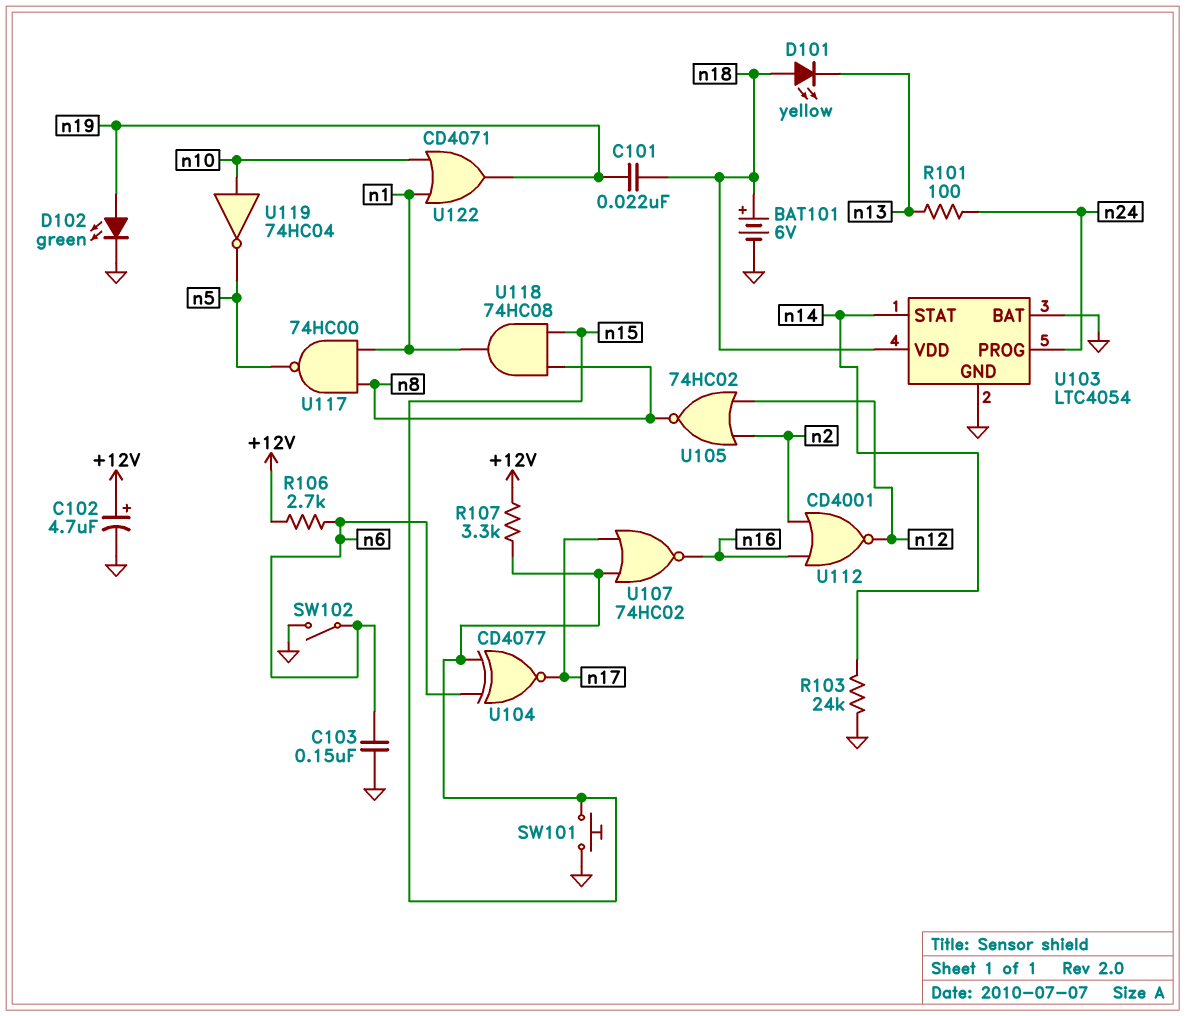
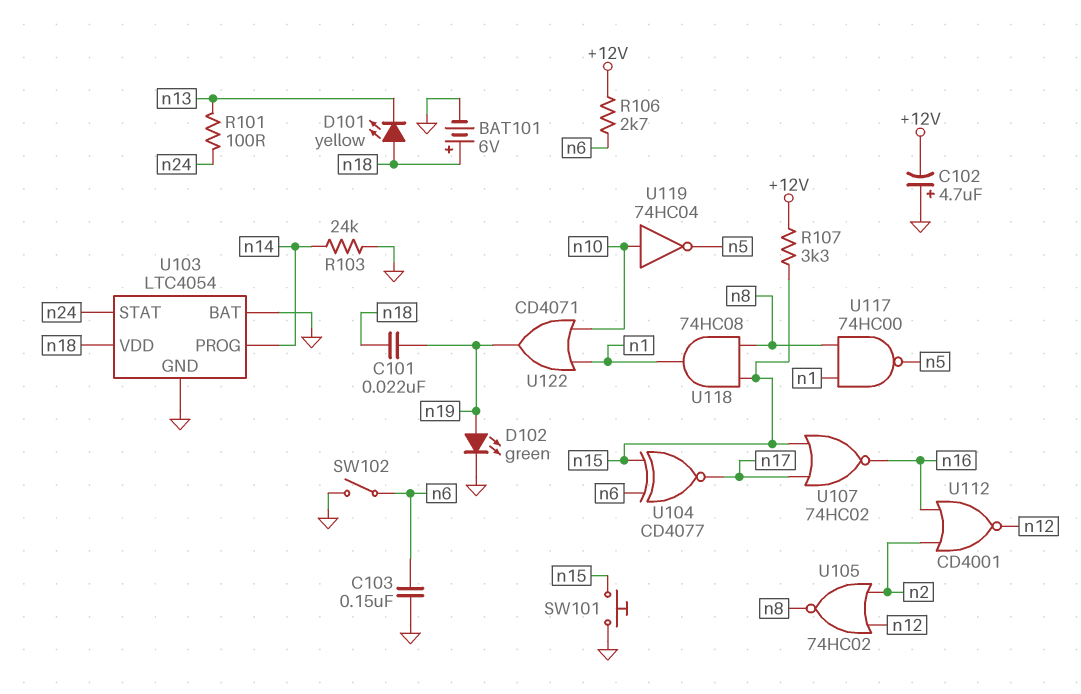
C102: 4.7uF (plus +12V, minus GND) -> 4.7uF (plus GND, minus +12V)
U103 pin PROG: n24 -> n14
U103 pin STAT: n14 -> n24

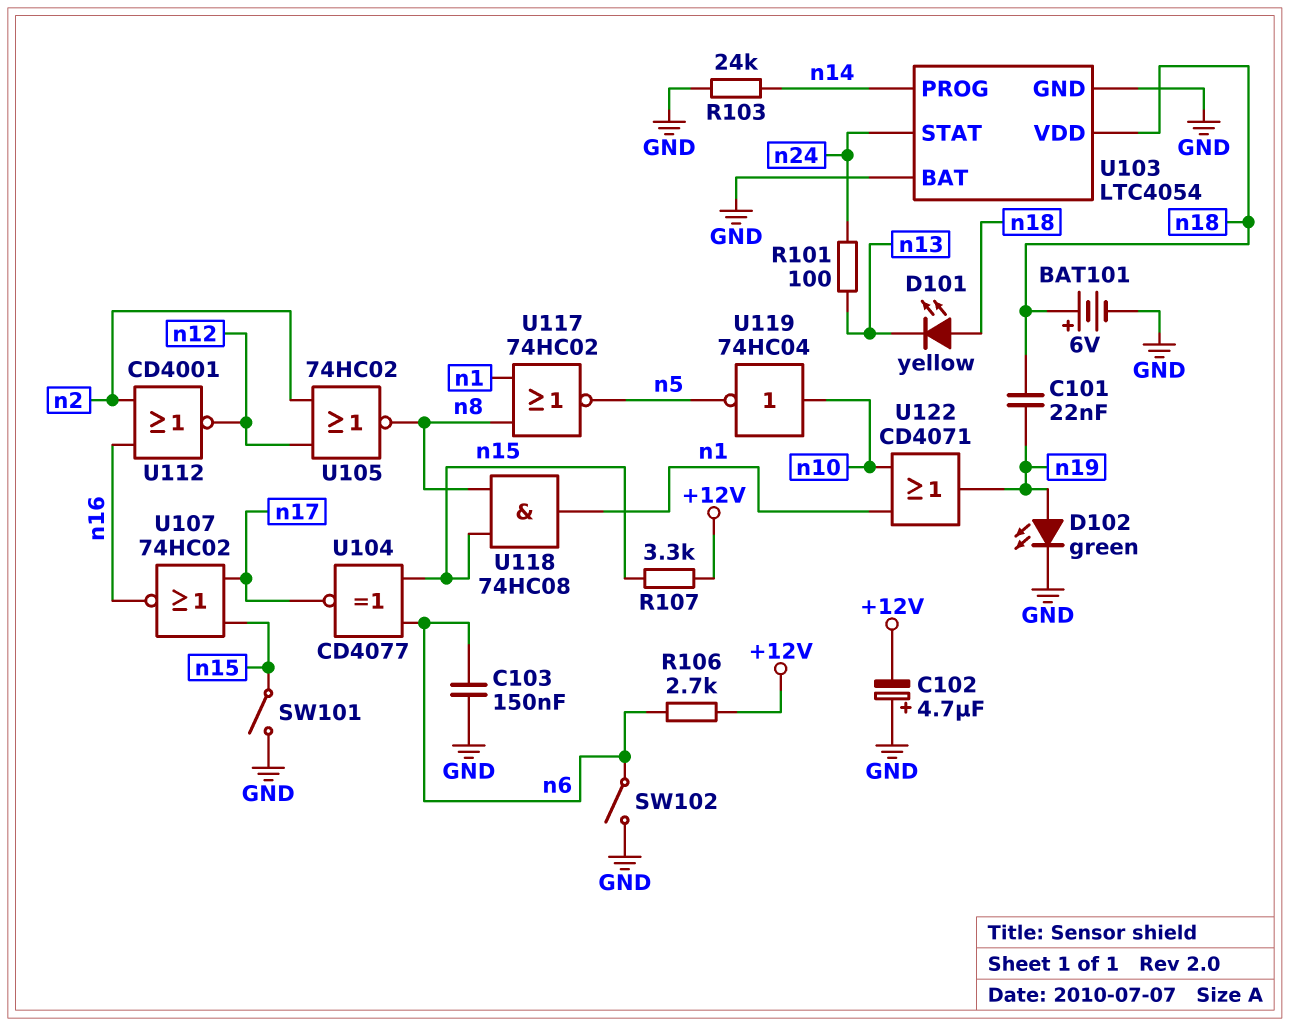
SW101: button (GND, n15) -> switch (GND, n15)
U117: NAND 74HC00 (in n1, in n8, out n5) -> NOR 74HC02 (in n1, in n8, out n5)

